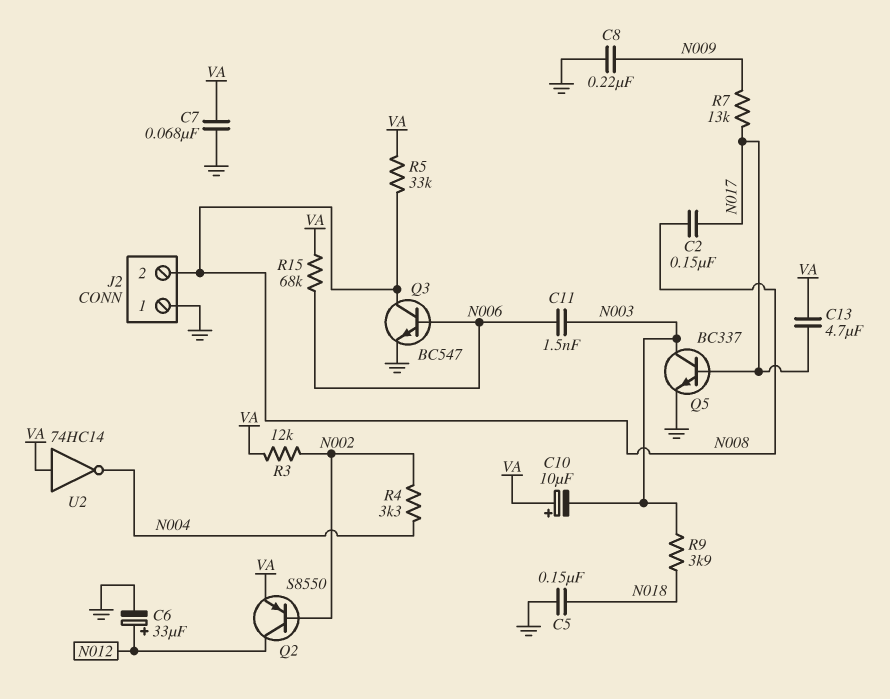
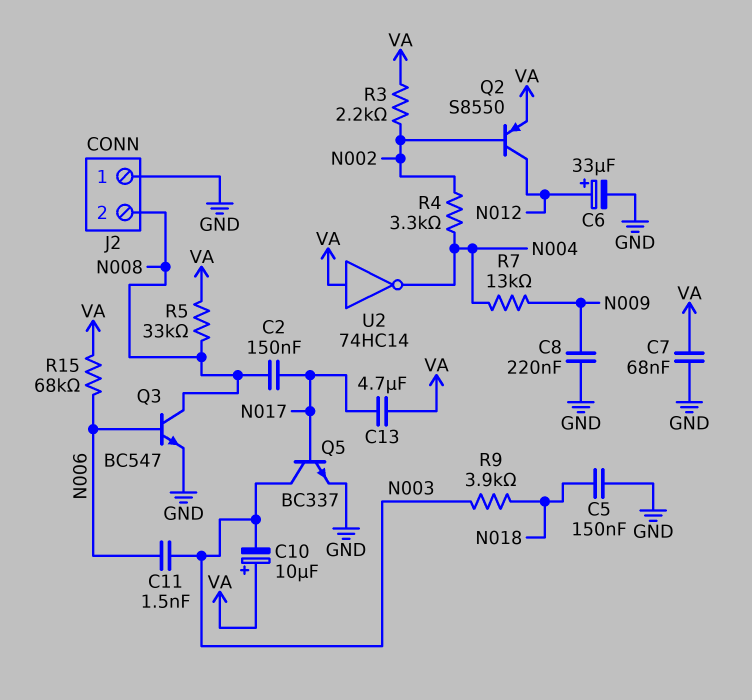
R3: 12k (N002, VA) -> 2.2k (N002, VA)
R7: 13k (N009, N017) -> 13k (N004, N009)

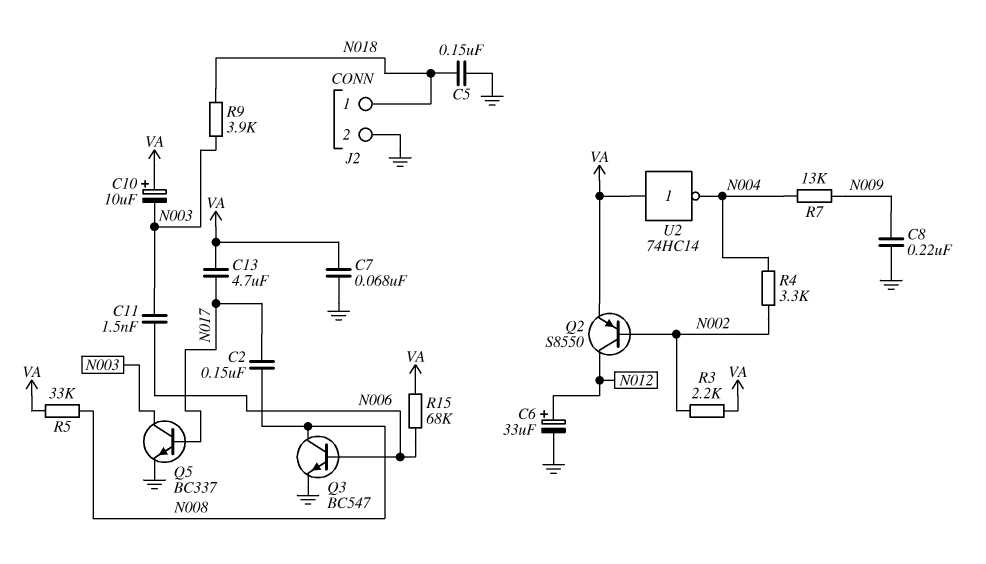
J2 pin 1: GND -> N018
J2 pin 2: N008 -> GND

